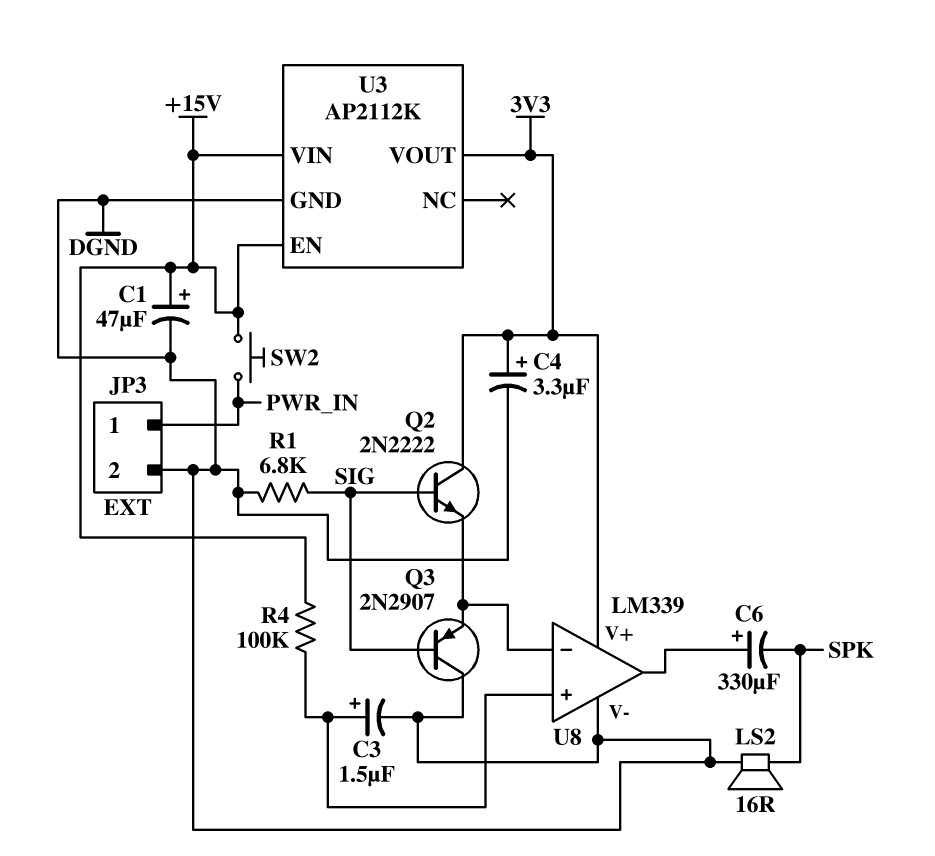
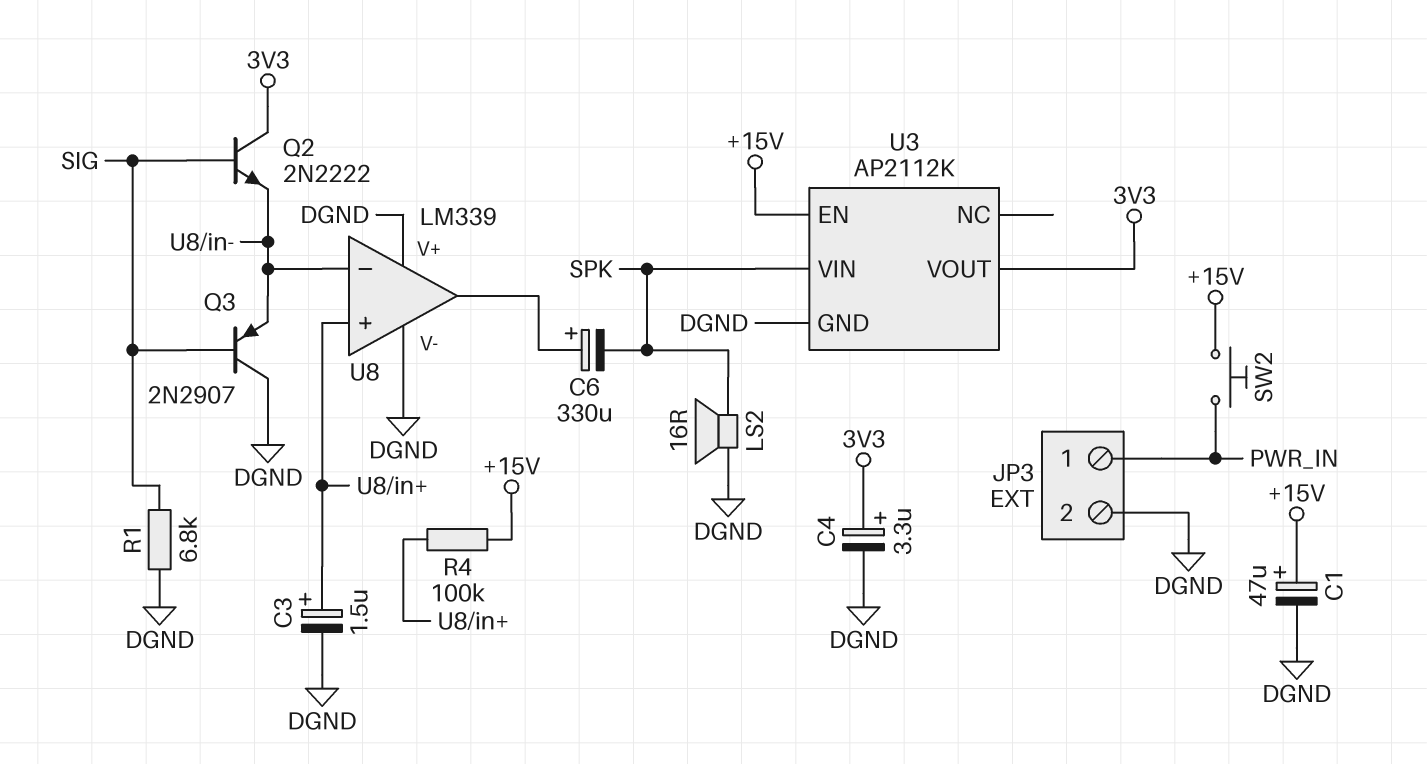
U3 pin VIN: +15V -> SPK
U8 pin V+: 3V3 -> DGND

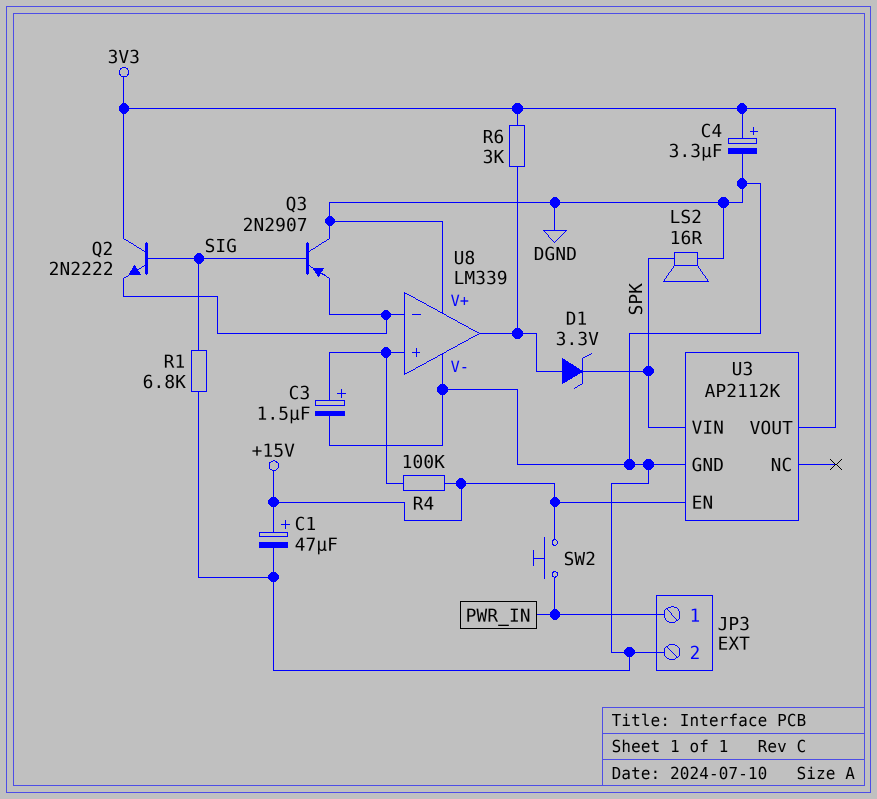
C6: 330uF (plus U8/out, minus SPK) -> none
D1: none -> zener 3.3V (A U8/out, K SPK)
R6: none -> 3k (3V3, U8/out)

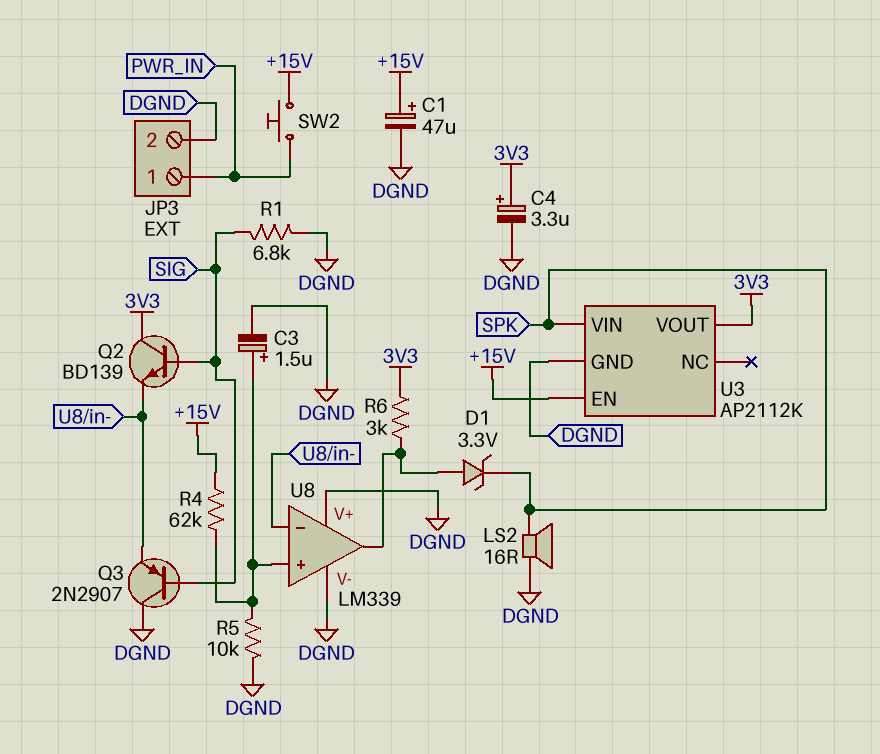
Q2: NPN 2N2222 (B SIG, C 3V3, E U8/in-) -> NPN BD139 (B SIG, C 3V3, E U8/in-)
R4: 100k (+15V, U8/in+) -> 62k (+15V, U8/in+)
R5: none -> 10k (DGND, U8/in+)

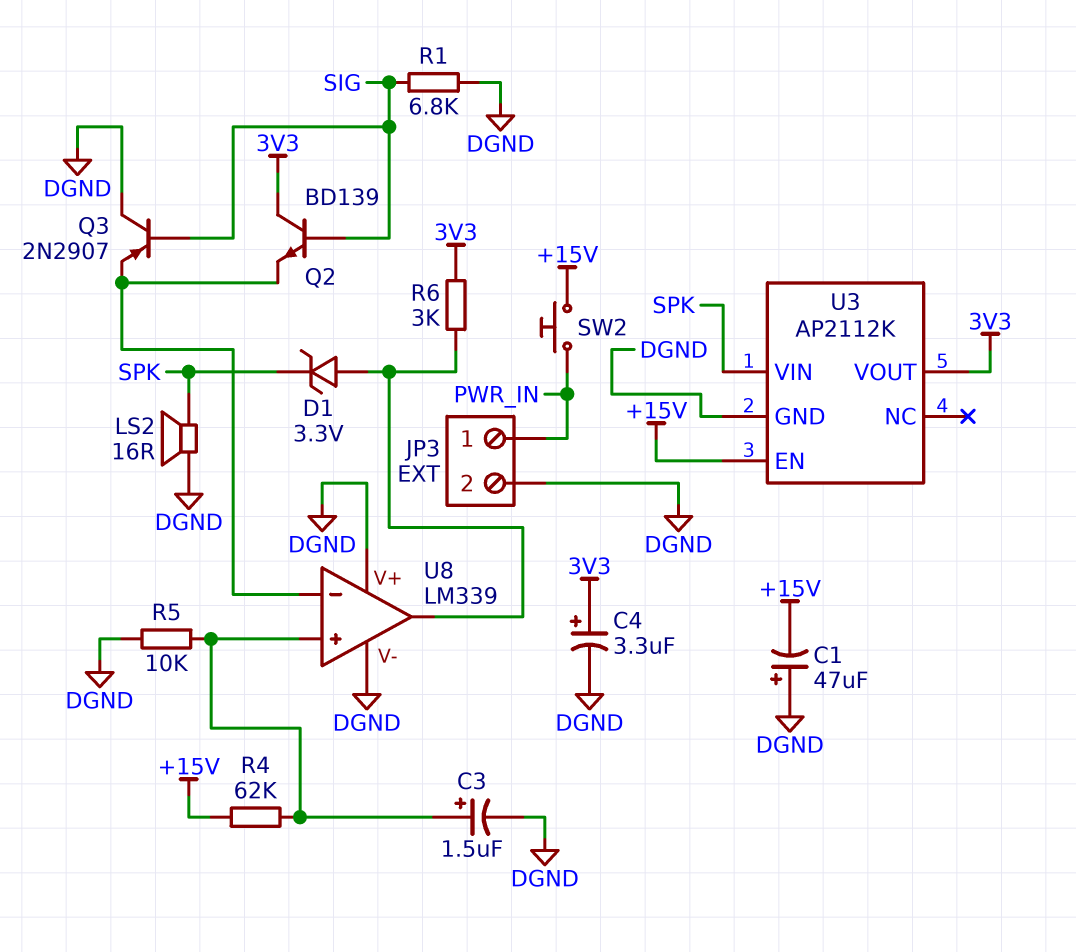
C1: 47uF (plus +15V, minus DGND) -> 47uF (plus DGND, minus +15V)

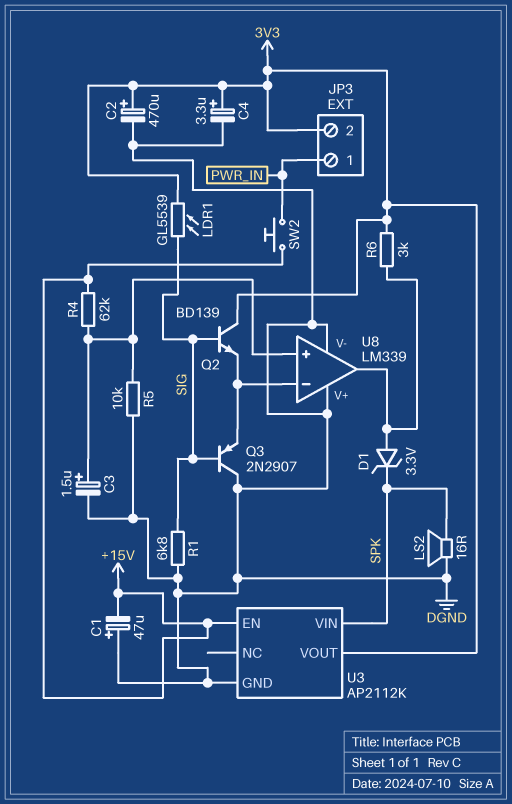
C2: none -> 470uF (plus 3V3, minus DGND)
JP3 pin 2: DGND -> 3V3
LDR1: none -> GL5539 (3V3, SIG)

